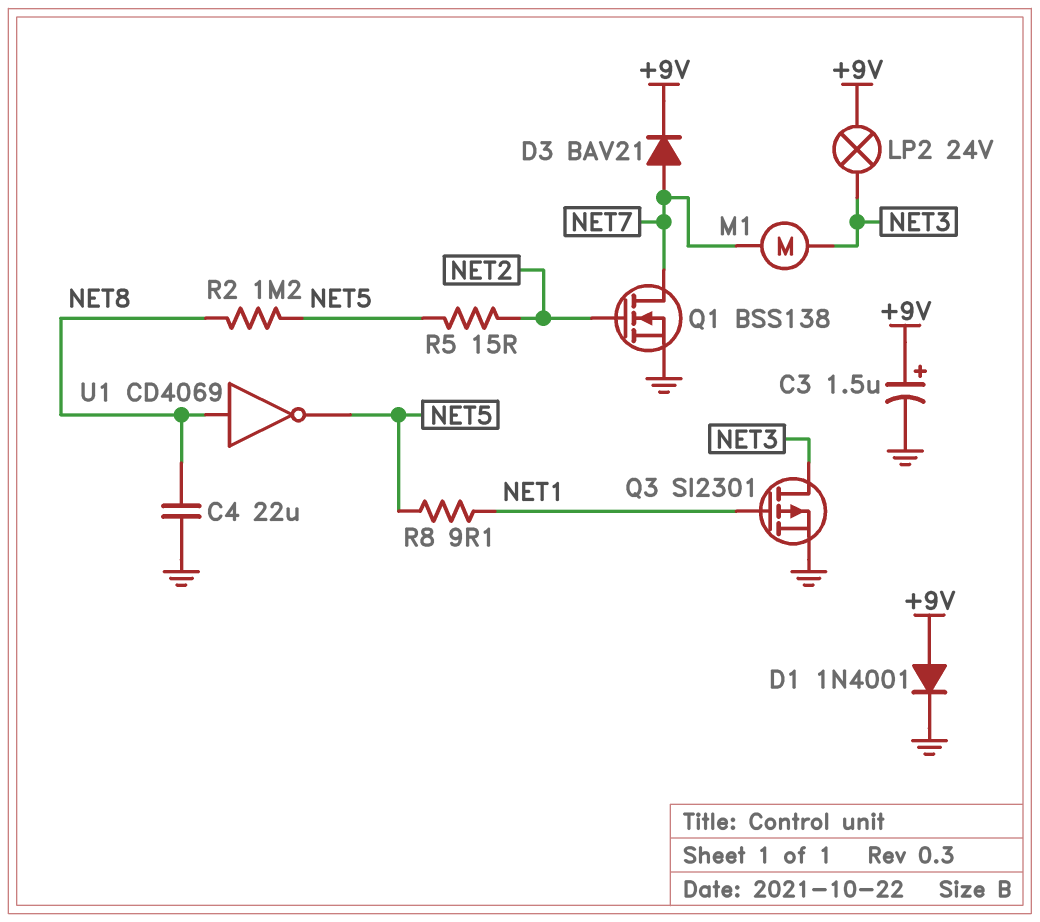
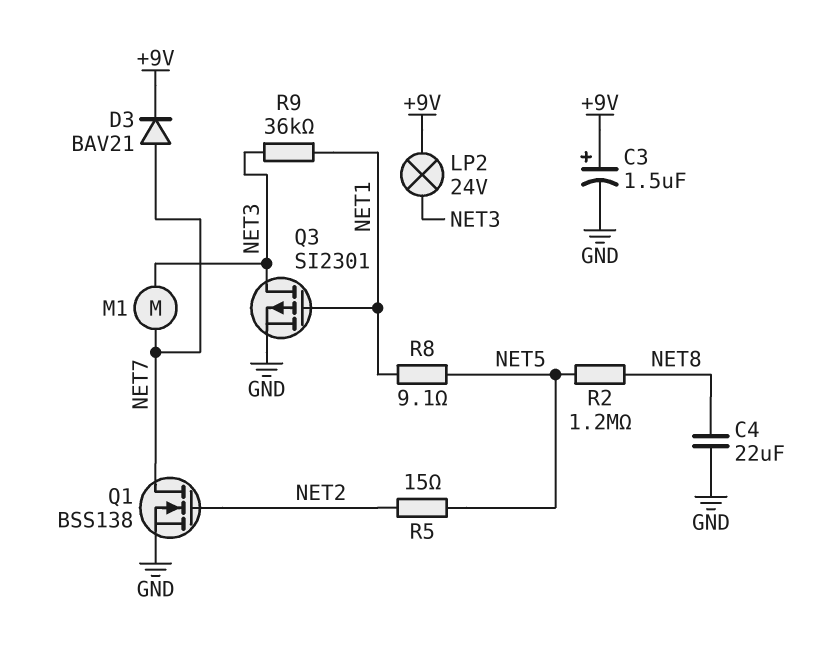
D1: diode 1N4001 (A +9V, K GND) -> none
R9: none -> 36k (NET1, NET3)
U1: NOT CD4069 (in NET8, out NET5) -> none

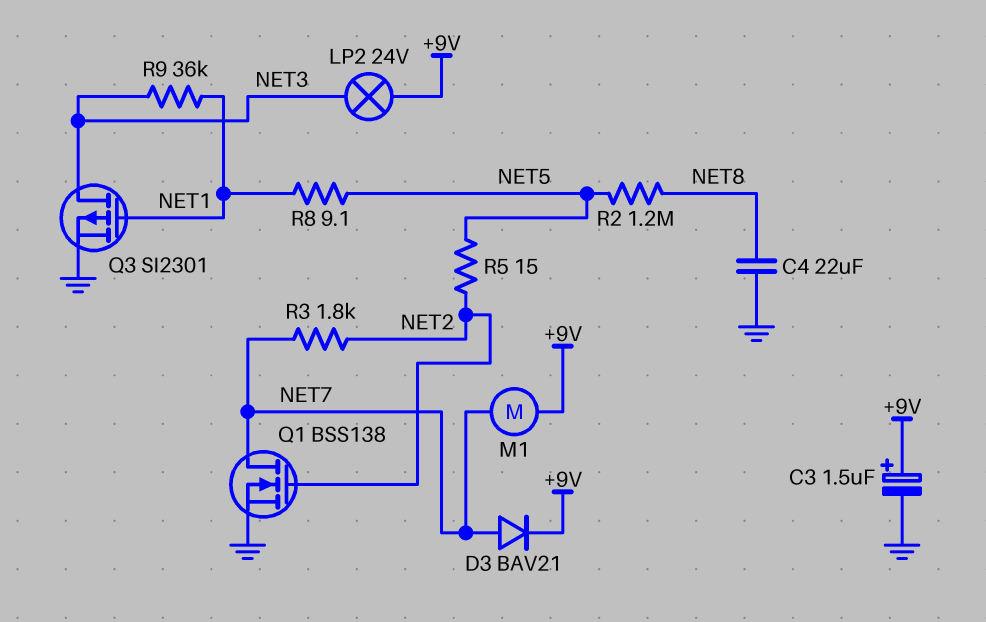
M1: motor (NET3, NET7) -> motor (+9V, NET7)
R3: none -> 1.8k (NET2, NET7)

